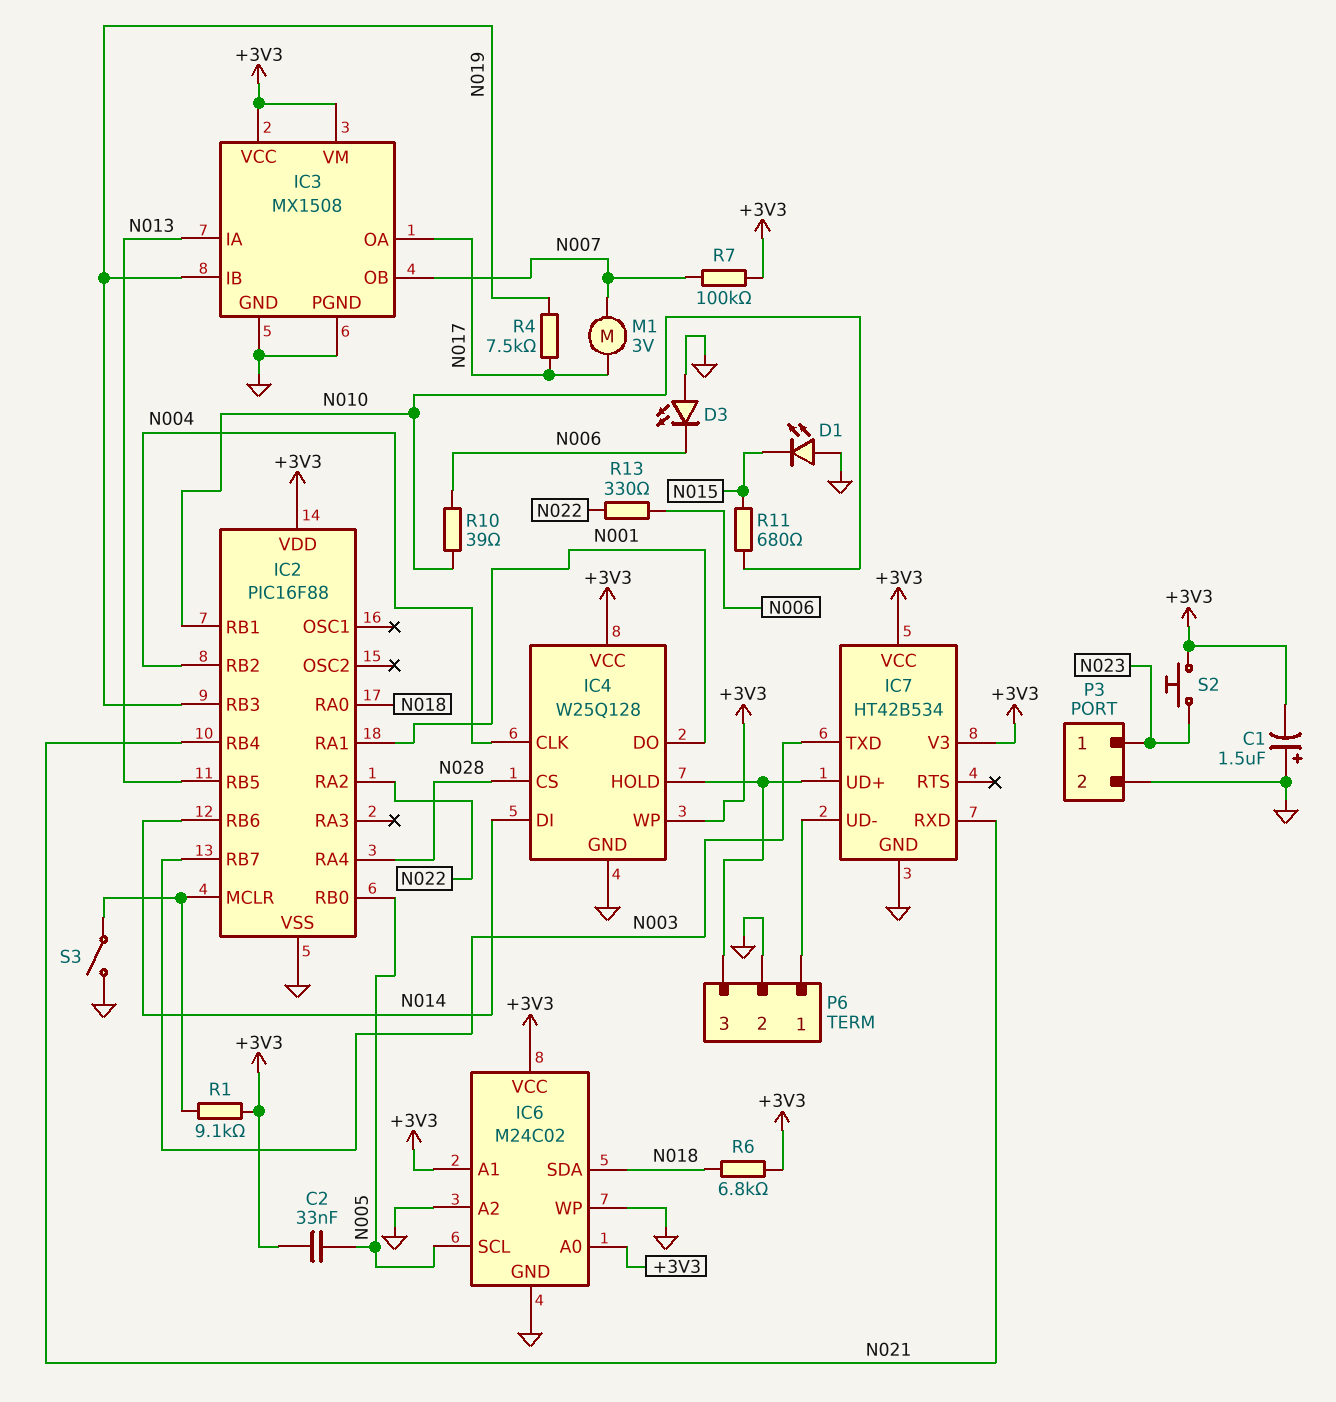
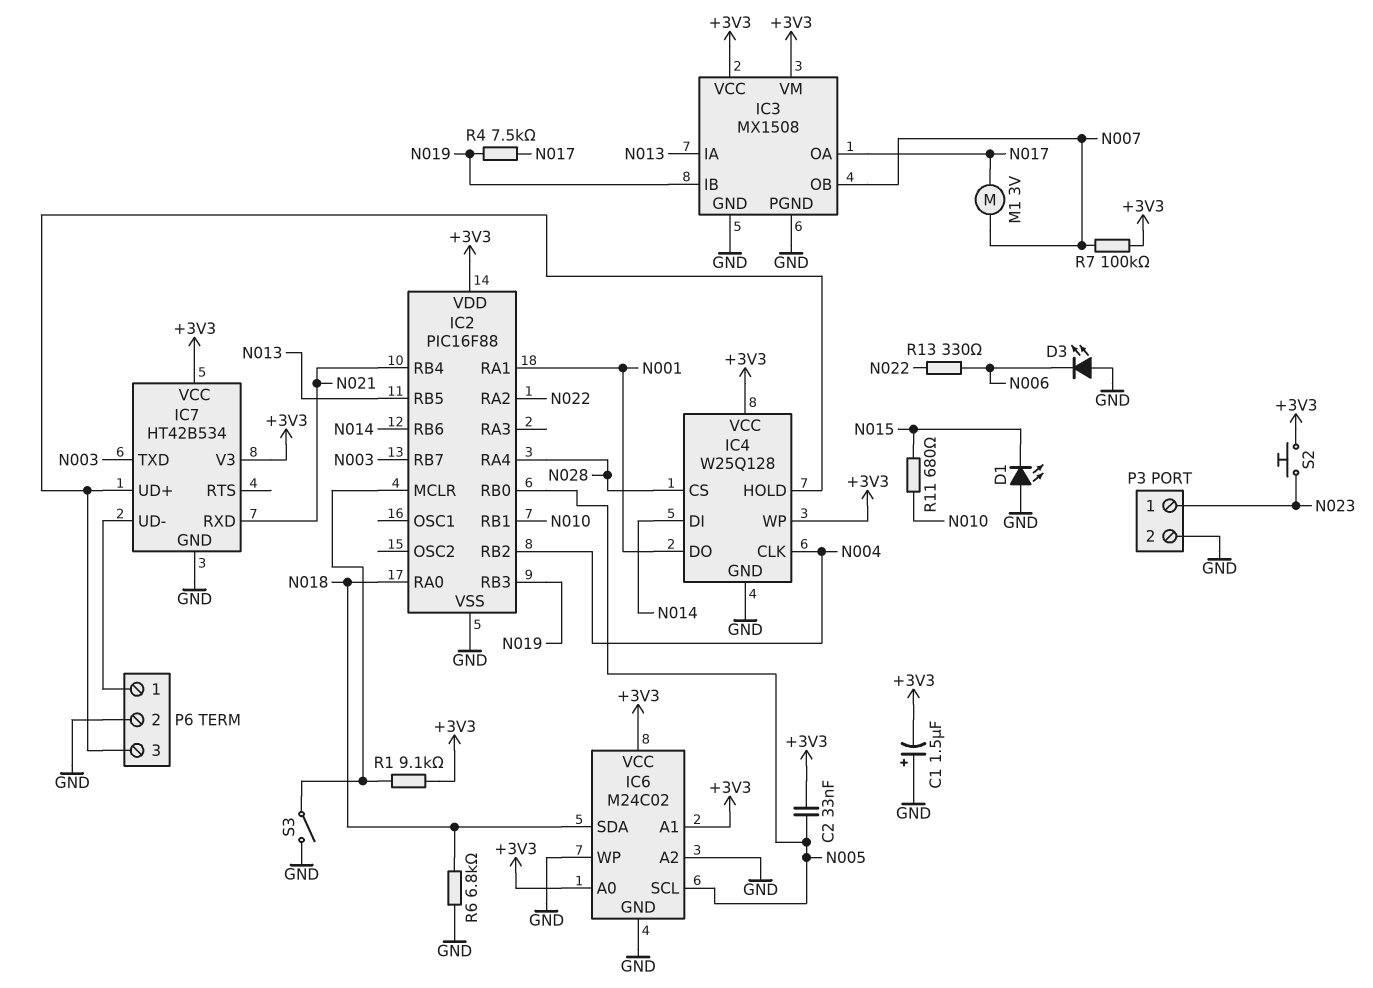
R6: 6.8k (+3V3, N018) -> 6.8k (GND, N018)
R10: 39 (N006, N010) -> none

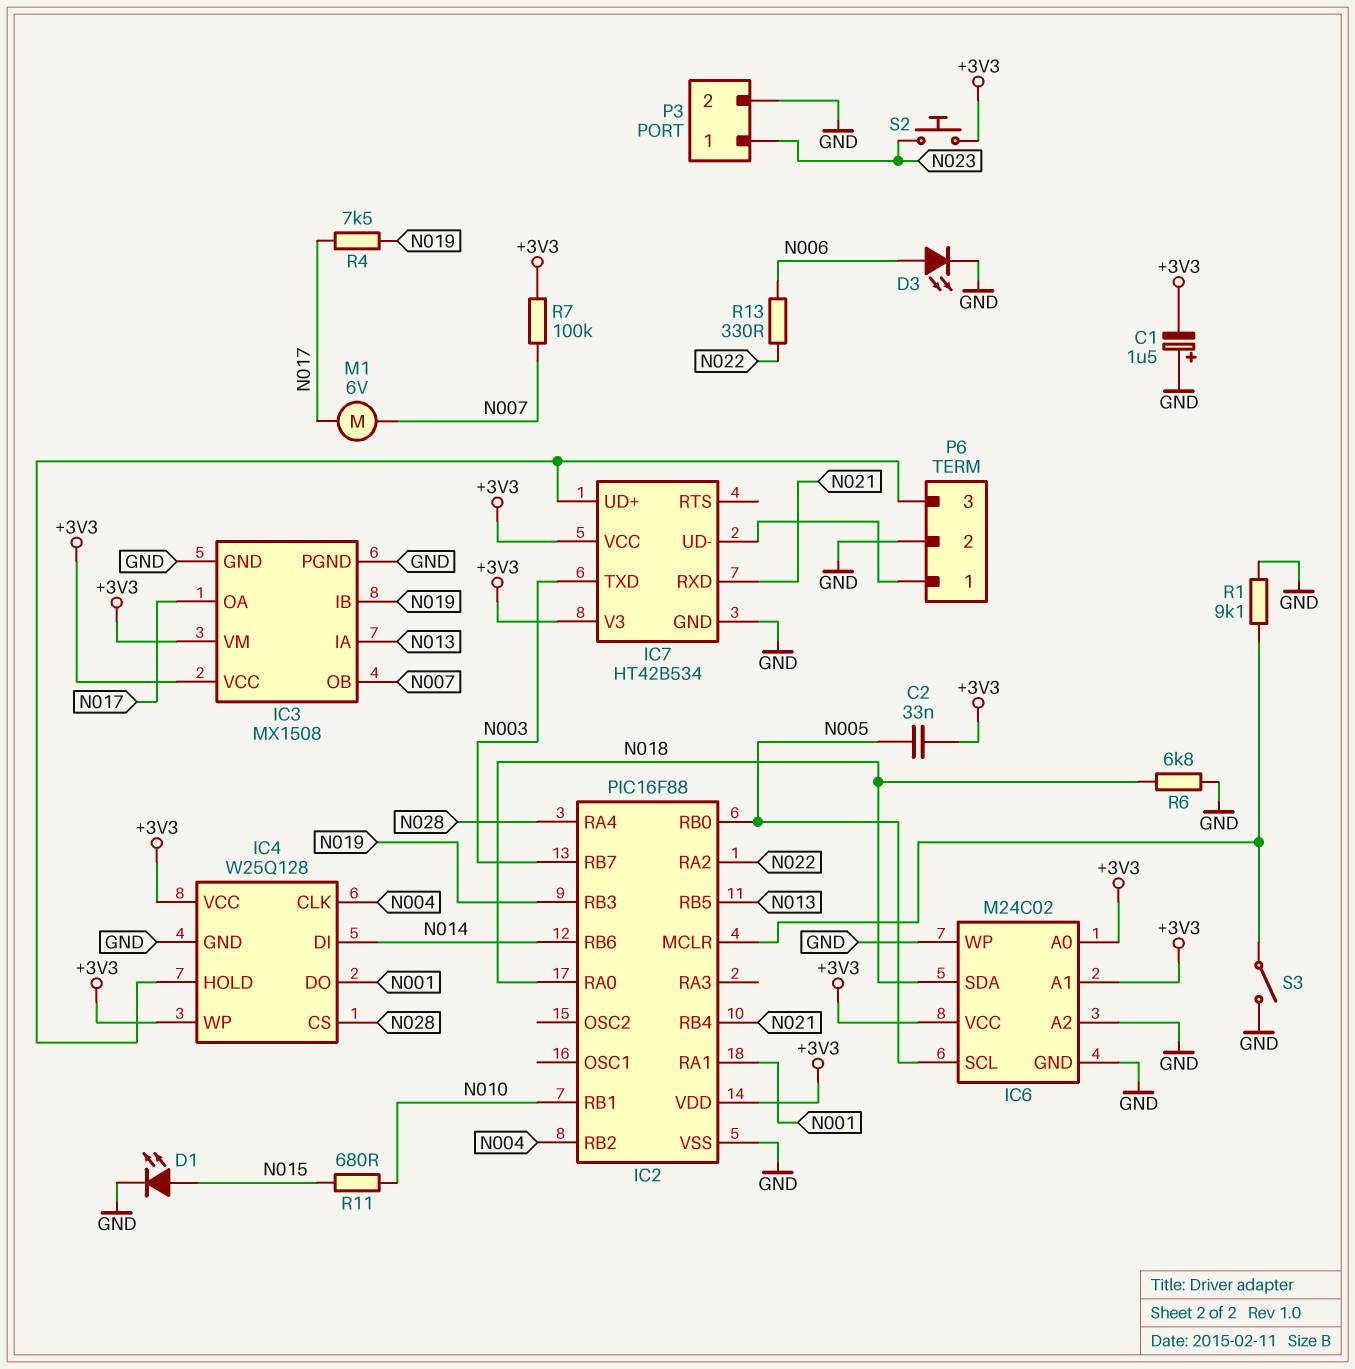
D1: LED (A GND, K N015) -> LED (A N015, K GND)
D3: LED (A GND, K N006) -> LED (A N006, K GND)
M1: motor 3V (N007, N017) -> motor 6V (N007, N017)
R1: 9.1k (+3V3, IC2/MCLR) -> 9.1k (GND, IC2/MCLR)

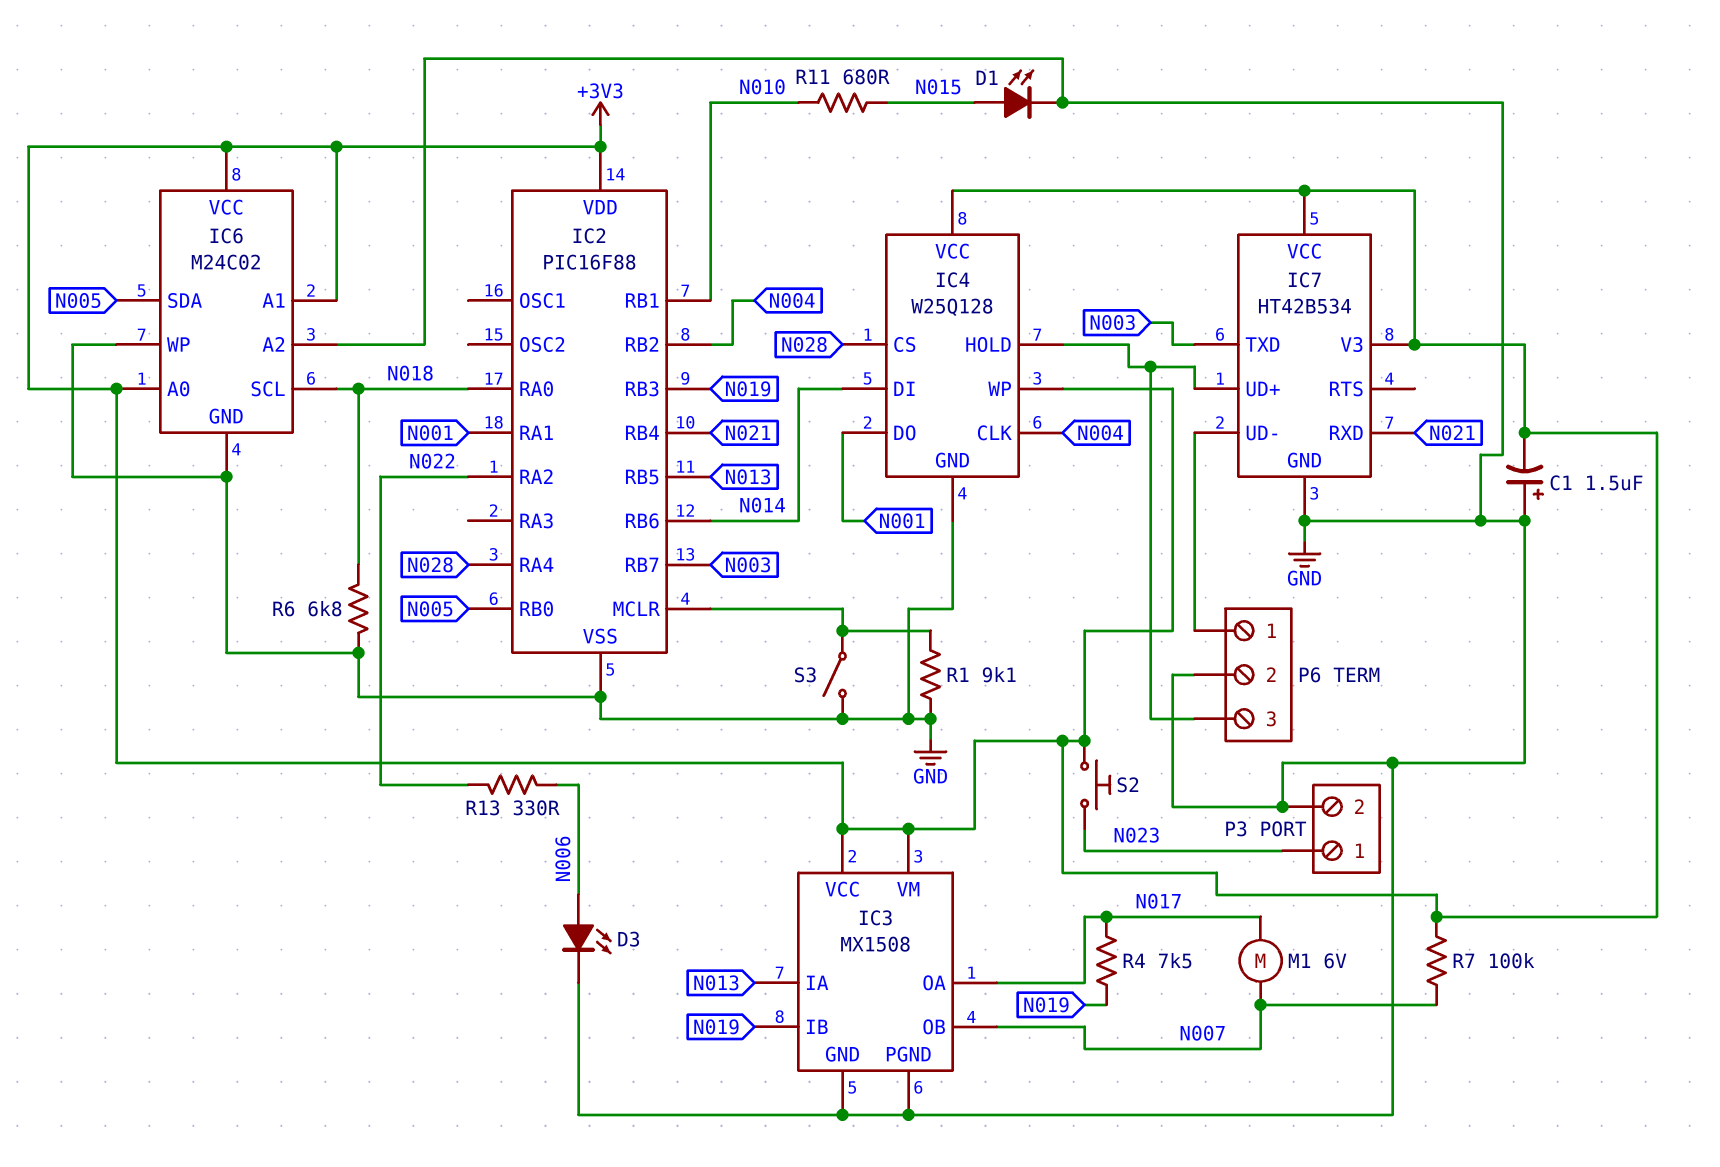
C2: 33nF (+3V3, N005) -> none
IC6 pin SCL: N005 -> N018
IC6 pin SDA: N018 -> N005

